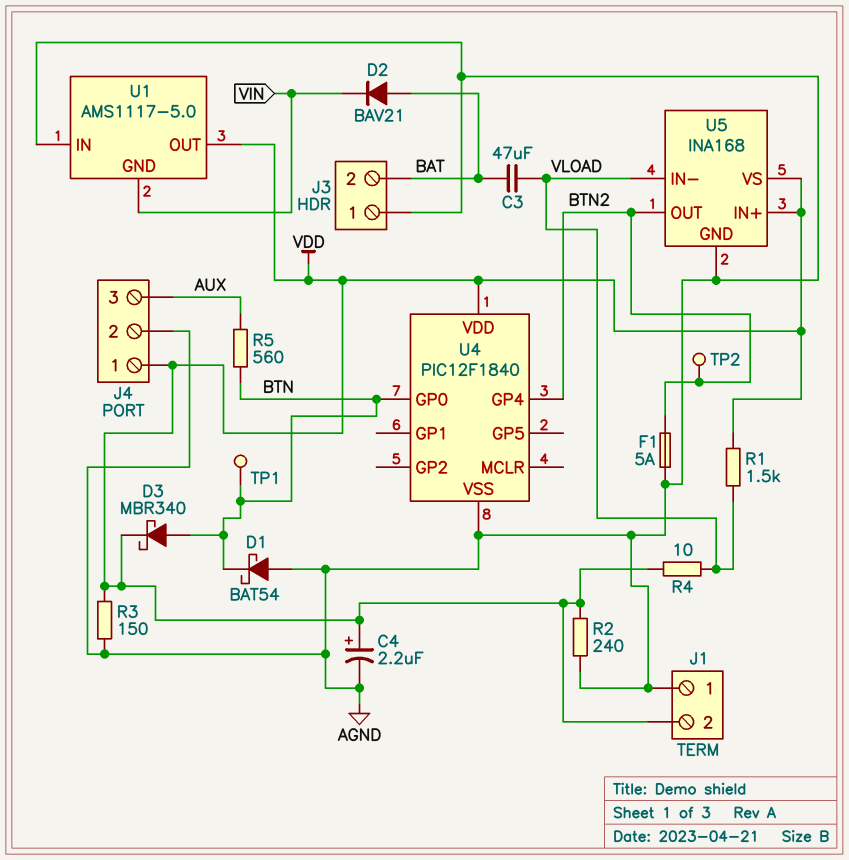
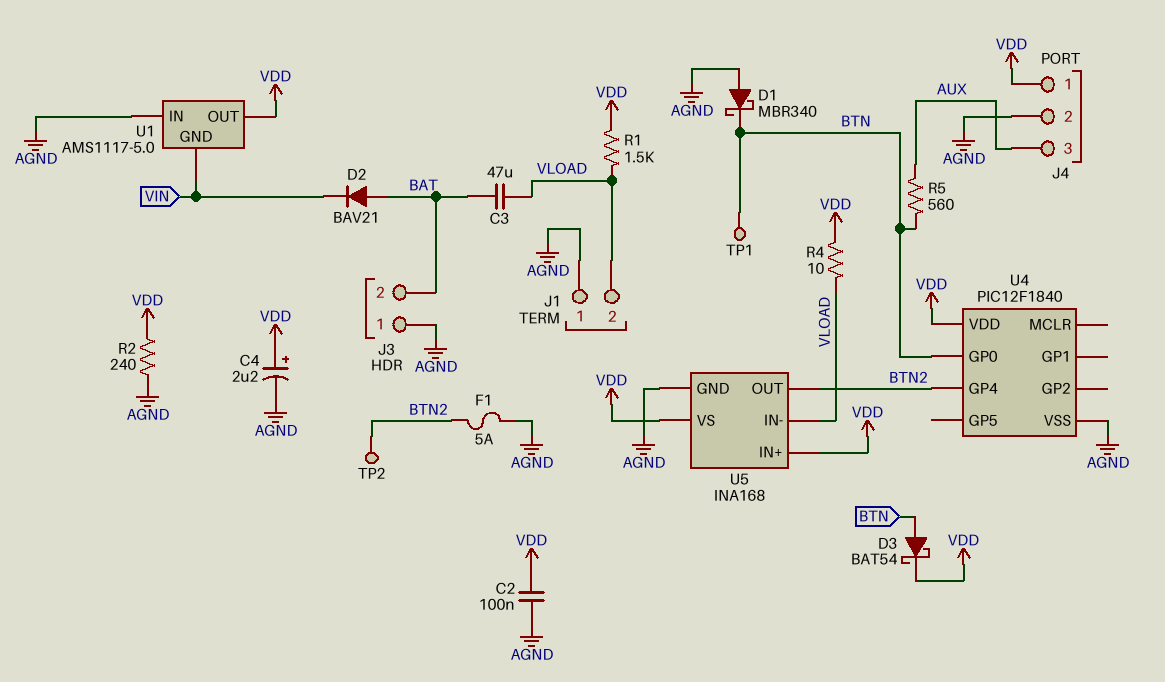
C2: none -> 100nF (AGND, VDD)
D1: schottky BAT54 (A AGND, K BTN) -> schottky MBR340 (A AGND, K BTN)
D3: schottky MBR340 (A BTN, K VDD) -> schottky BAT54 (A BTN, K VDD)
J1 pin 2: VDD -> VLOAD
R3: 150 (AGND, VDD) -> none

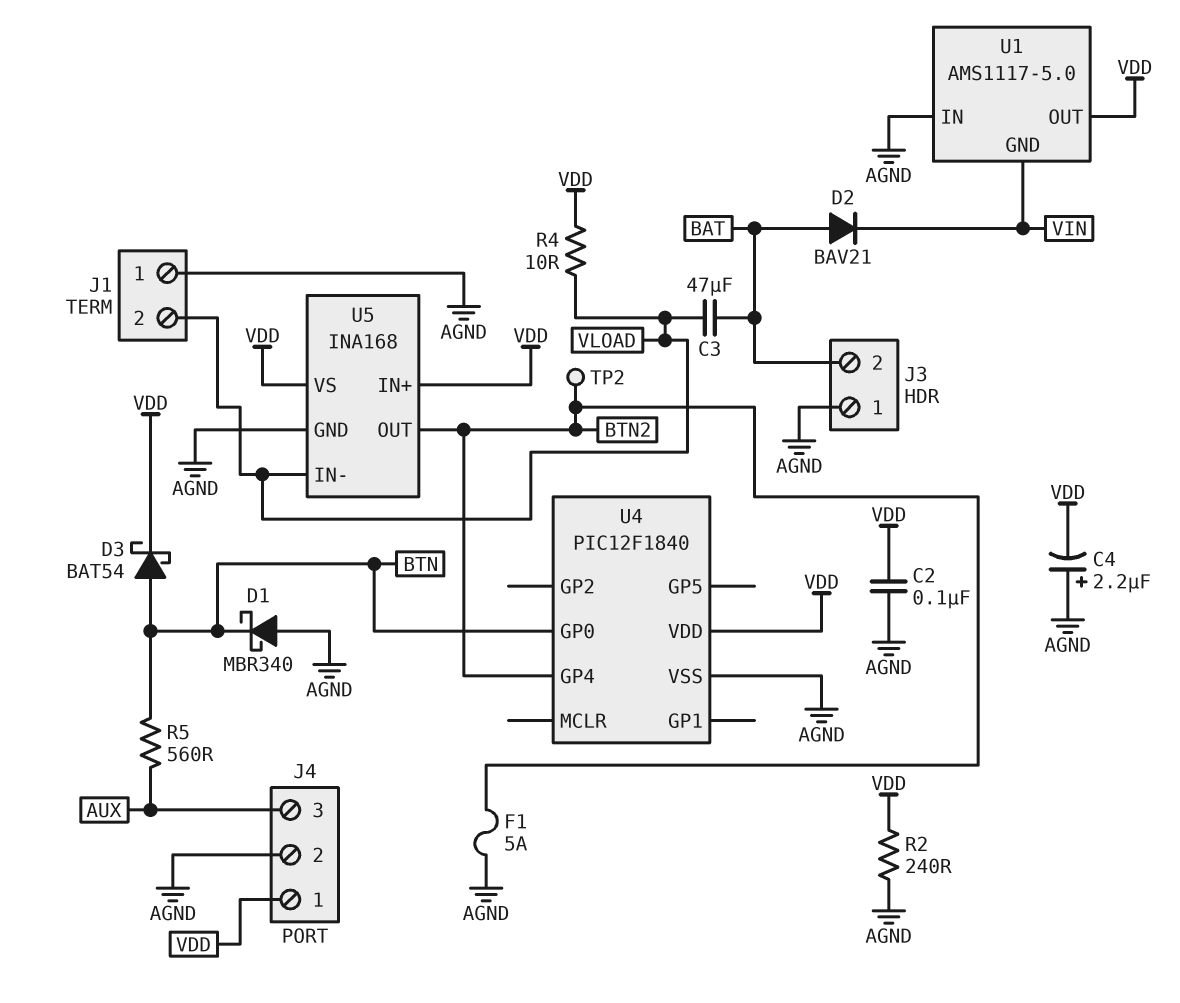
C4: 2.2uF (plus VDD, minus AGND) -> 2.2uF (plus AGND, minus VDD)
R1: 1.5k (VDD, VLOAD) -> none
TP1: test point (BTN) -> none

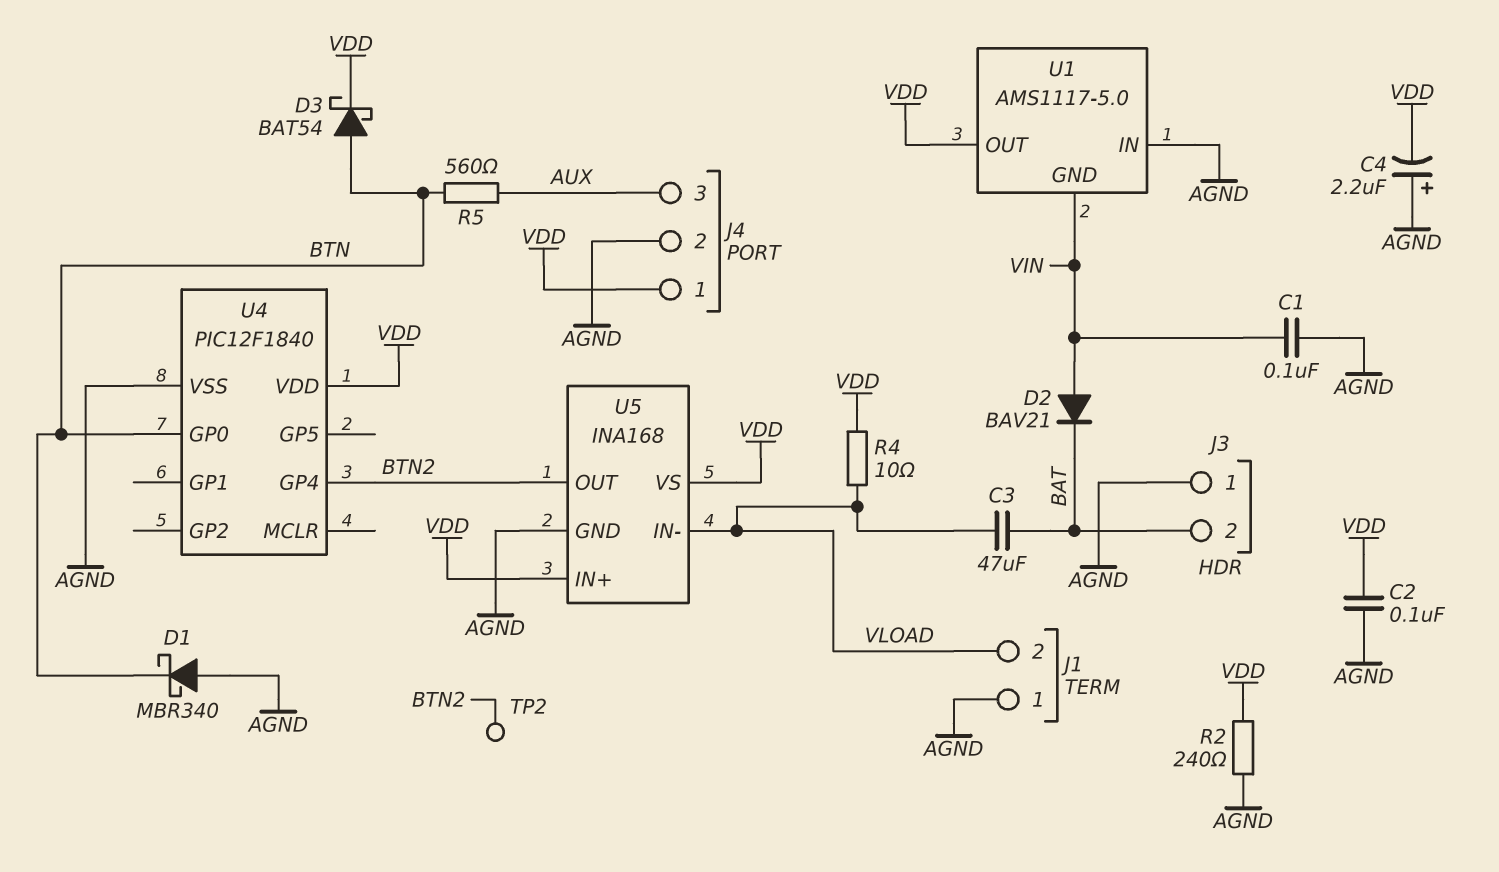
C1: none -> 100nF (AGND, VIN)
D2: diode BAV21 (A BAT, K VIN) -> diode BAV21 (A VIN, K BAT)
F1: 5A (AGND, BTN2) -> none

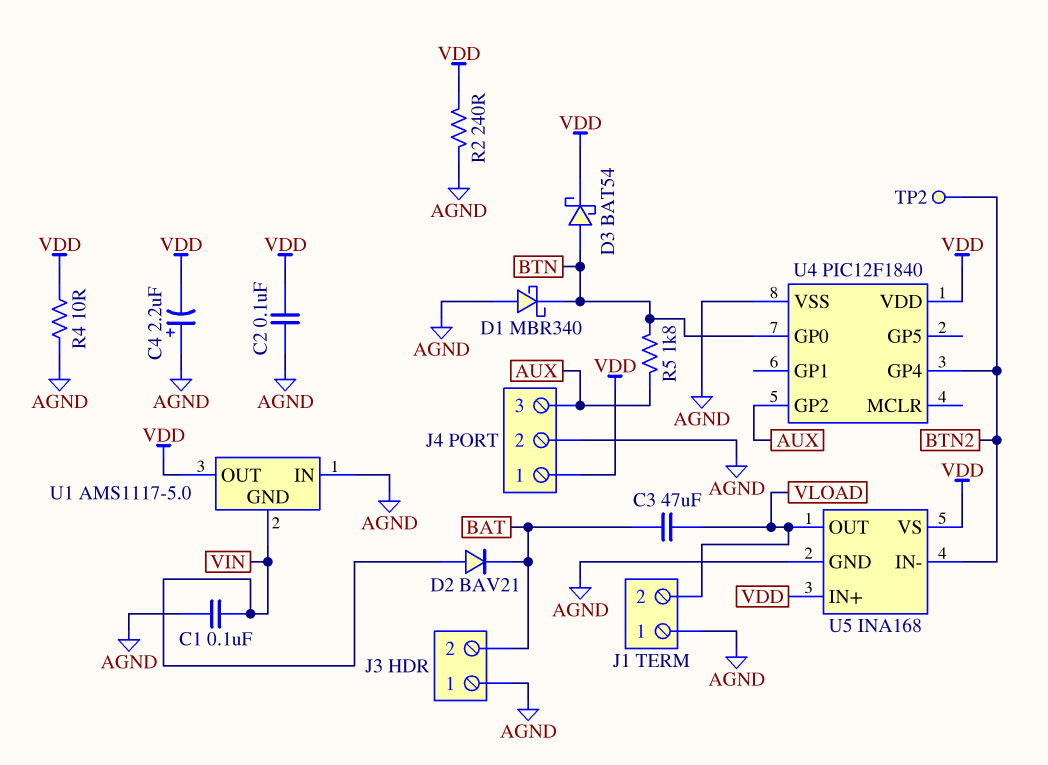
R4: 10 (VDD, VLOAD) -> 10 (AGND, VDD)
R5: 560 (AUX, BTN) -> 1.8k (AUX, BTN)
U4 pin GP2: none -> AUX
U5 pin IN-: VLOAD -> BTN2
U5 pin OUT: BTN2 -> VLOAD

